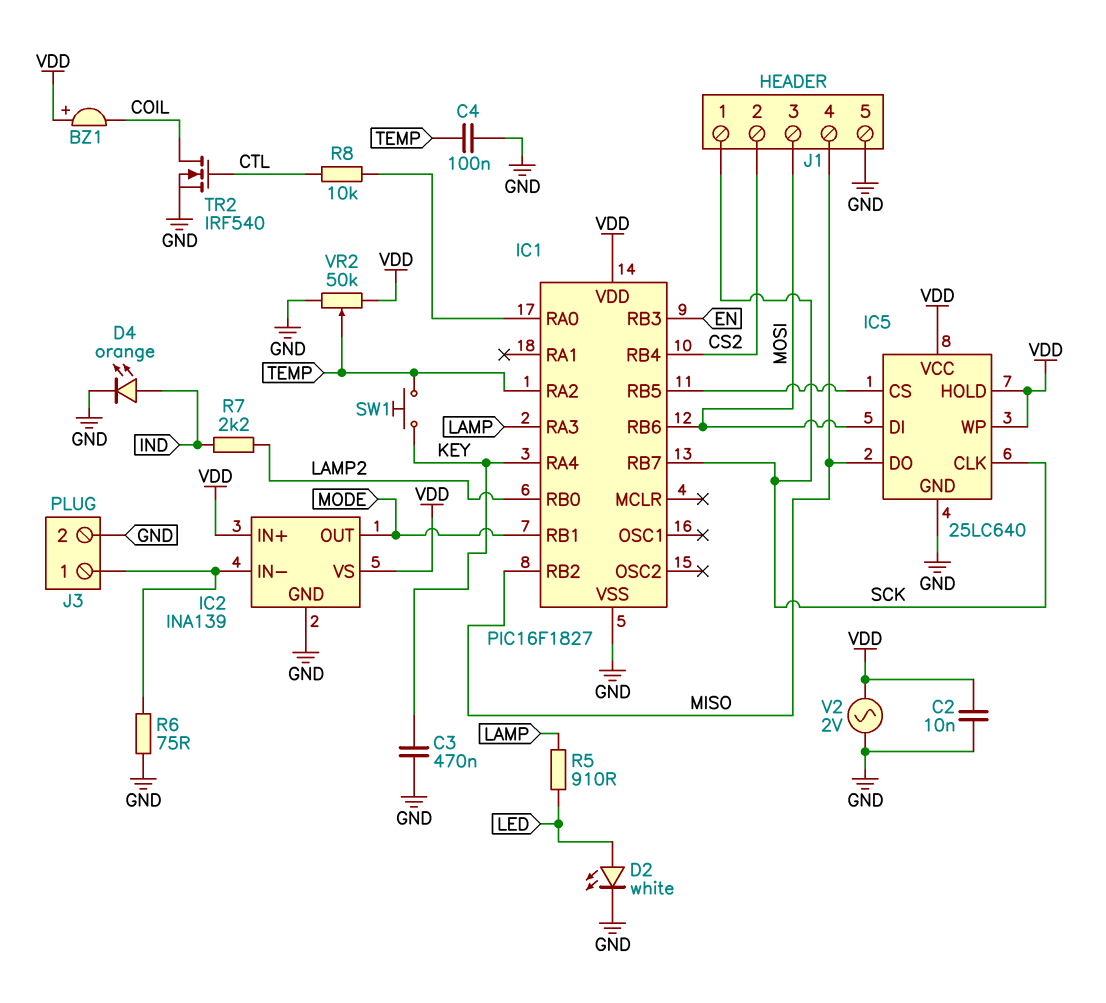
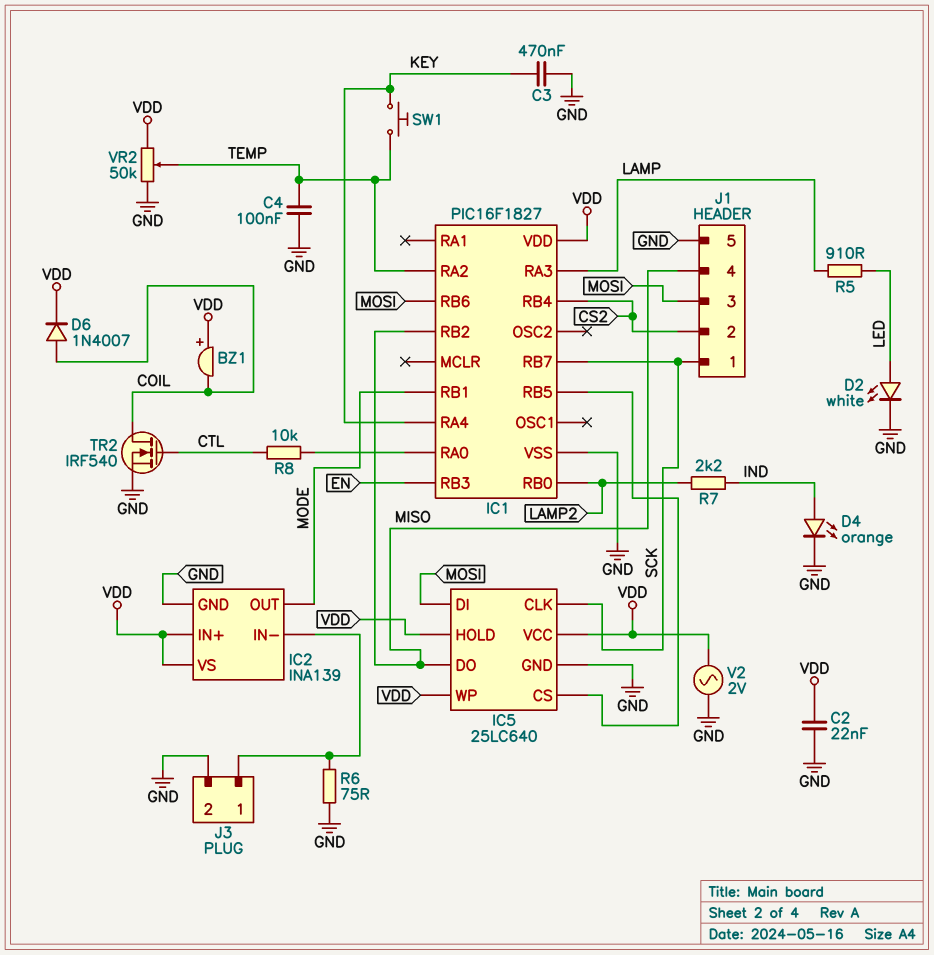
C2: 10nF (GND, VDD) -> 22nF (GND, VDD)
D6: none -> diode 1N4007 (A COIL, K VDD)

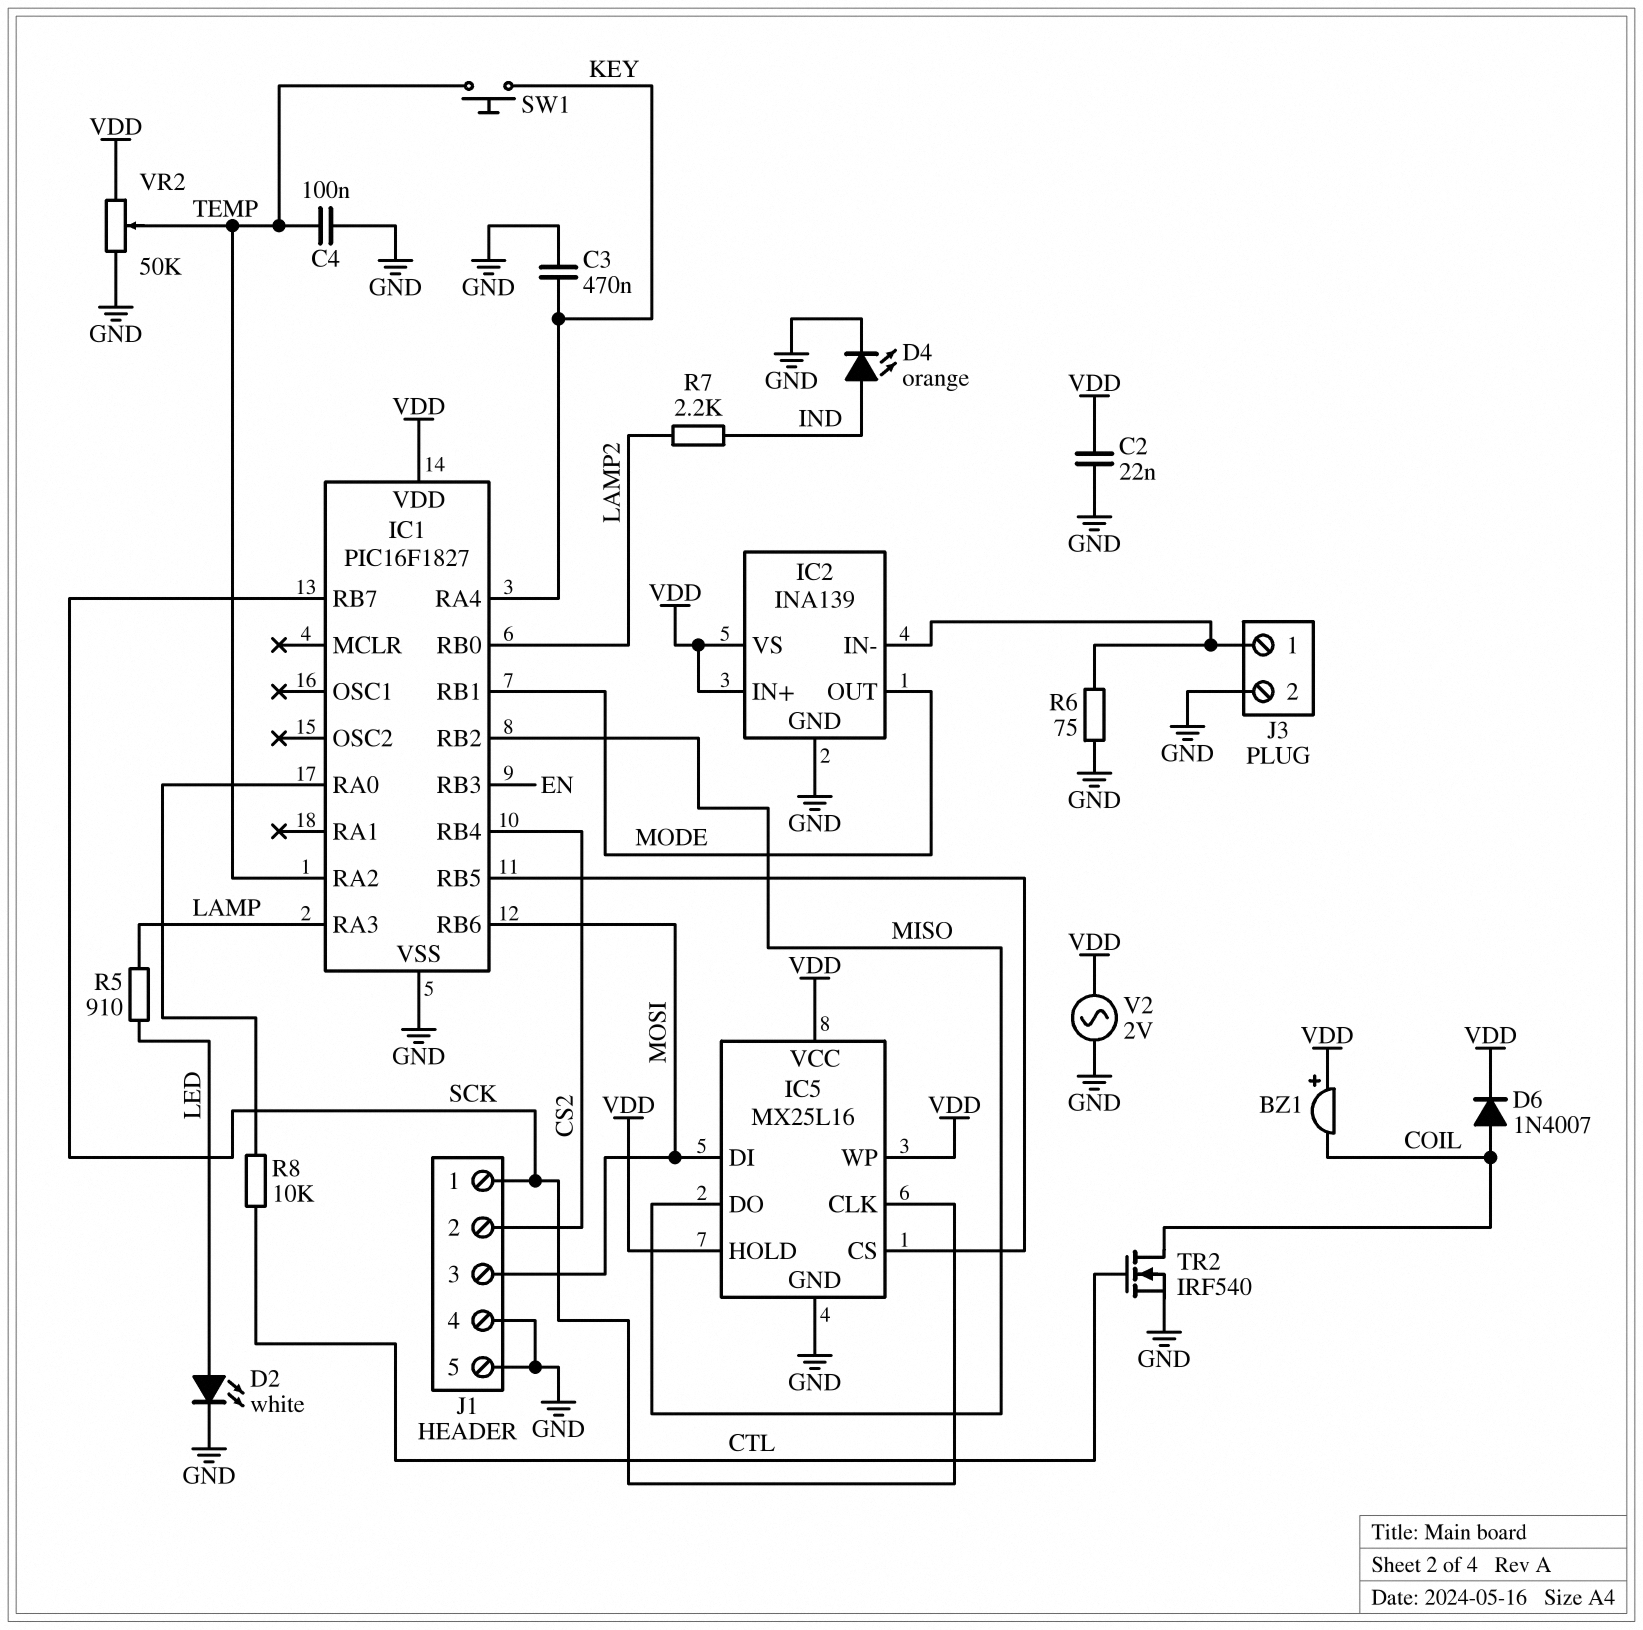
IC5: 25LC640 -> MX25L16
J1 pin 4: MISO -> GND

